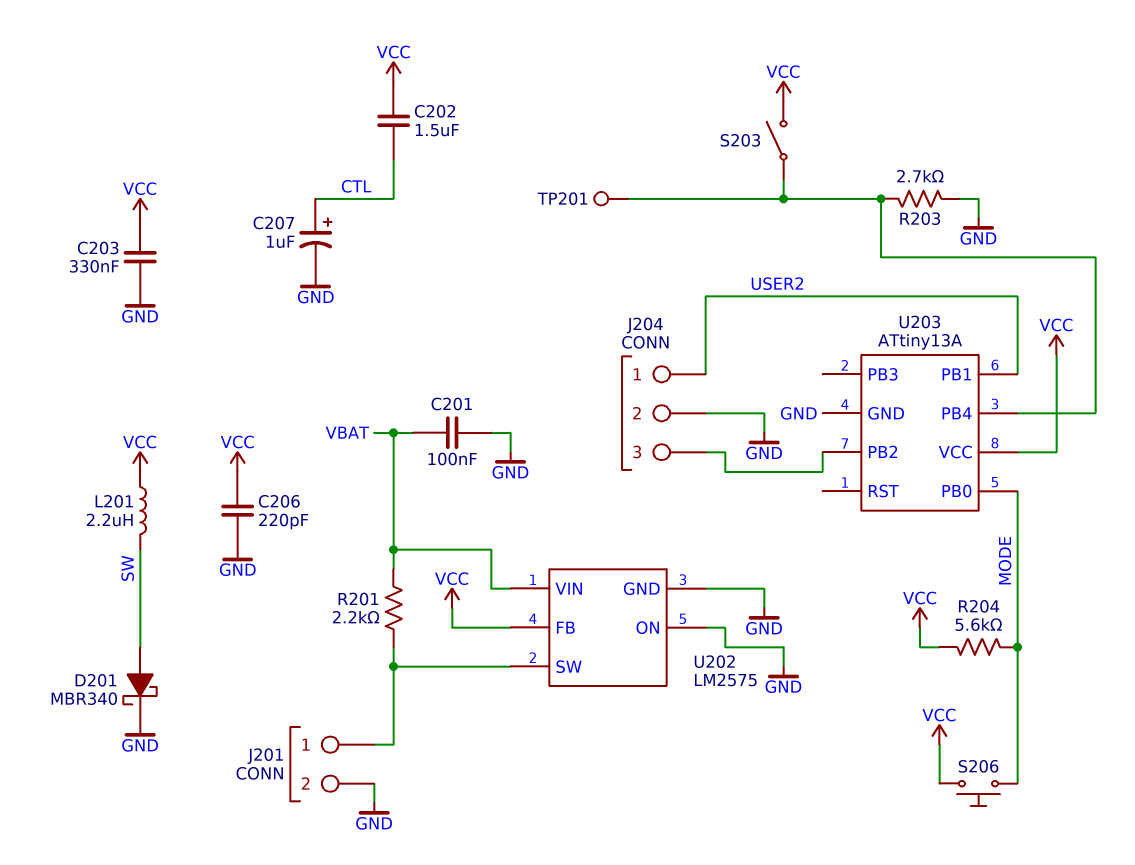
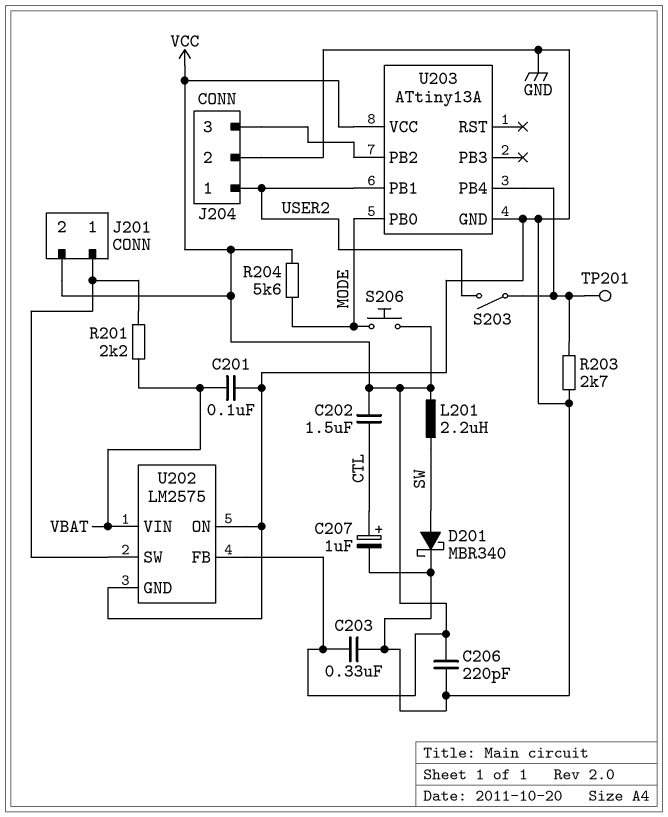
J201 pin 2: GND -> VCC
S203: switch (U203/PB4, VCC) -> switch (U203/PB4, USER2)

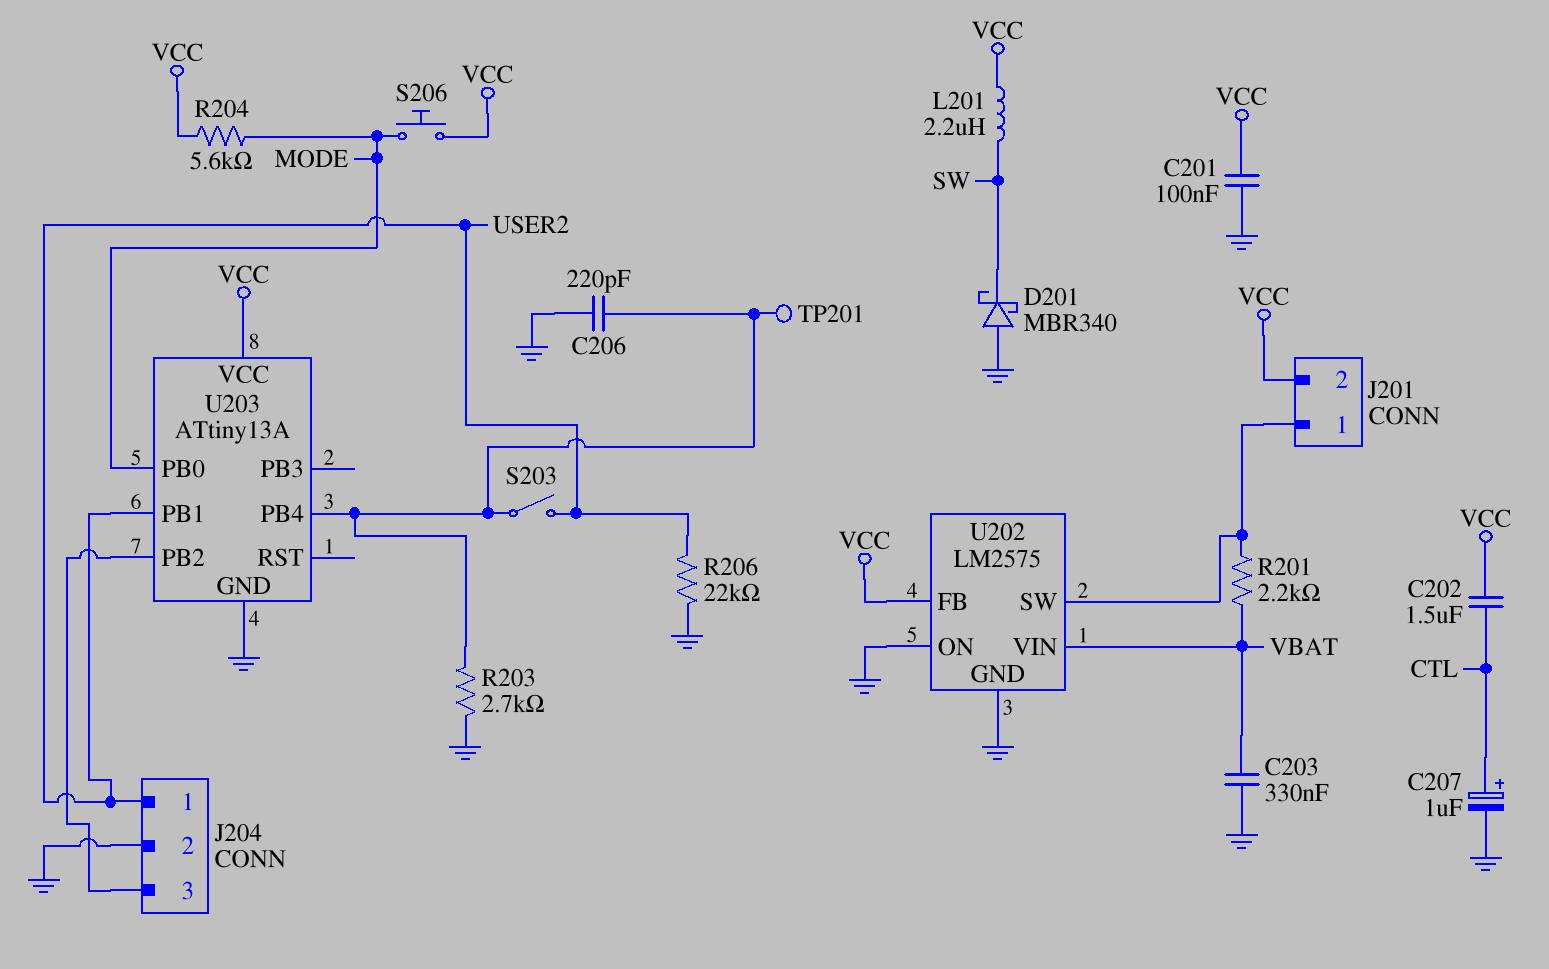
C201: 100nF (GND, VBAT) -> 100nF (GND, VCC)
C203: 330nF (GND, VCC) -> 330nF (GND, VBAT)
C206: 220pF (GND, VCC) -> 220pF (GND, U203/PB4)
D201: schottky MBR340 (A SW, K GND) -> schottky MBR340 (A GND, K SW)
R206: none -> 22k (GND, USER2)

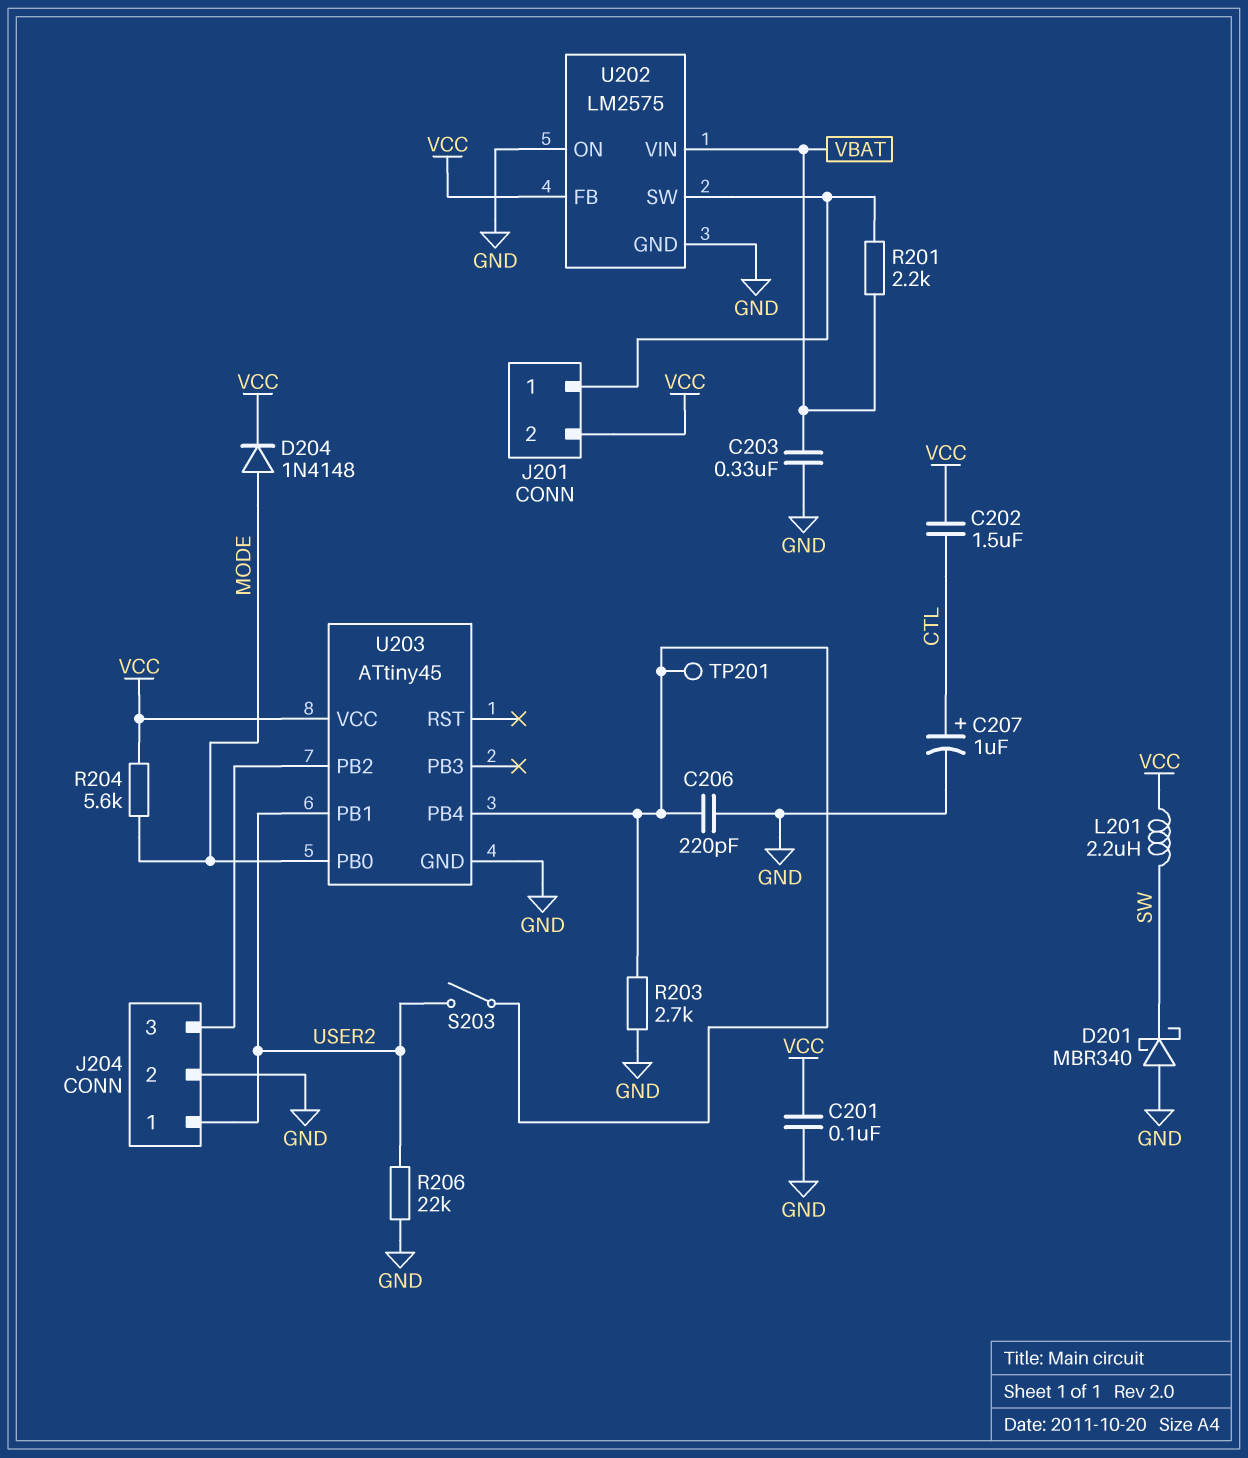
D204: none -> diode 1N4148 (A MODE, K VCC)
S206: button (MODE, VCC) -> none
U203: ATtiny13A -> ATtiny45

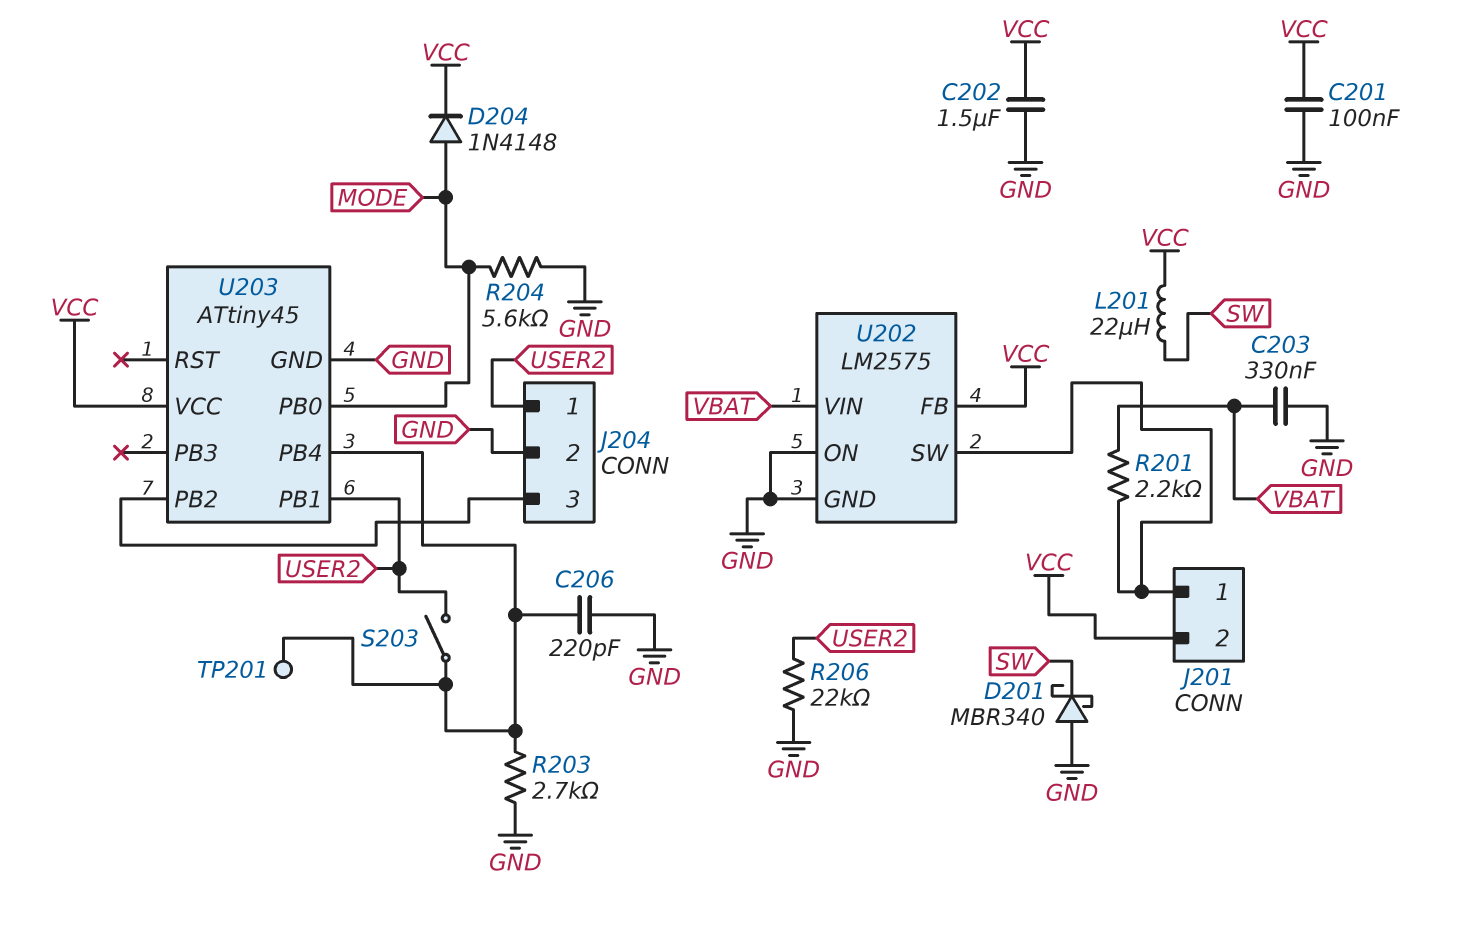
C202: 1.5uF (CTL, VCC) -> 1.5uF (GND, VCC)
C207: 1uF (plus CTL, minus GND) -> none
L201: 2.2uH (SW, VCC) -> 22uH (SW, VCC)
R204: 5.6k (MODE, VCC) -> 5.6k (GND, MODE)

